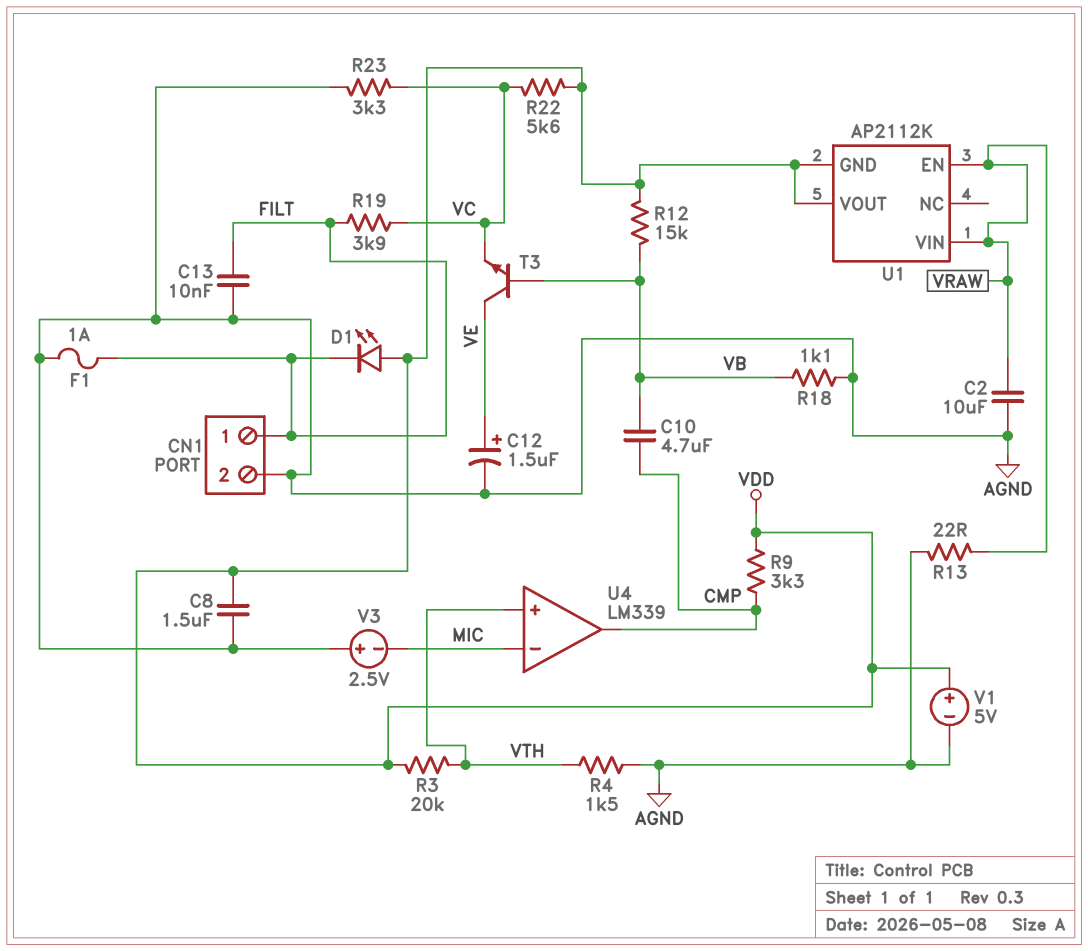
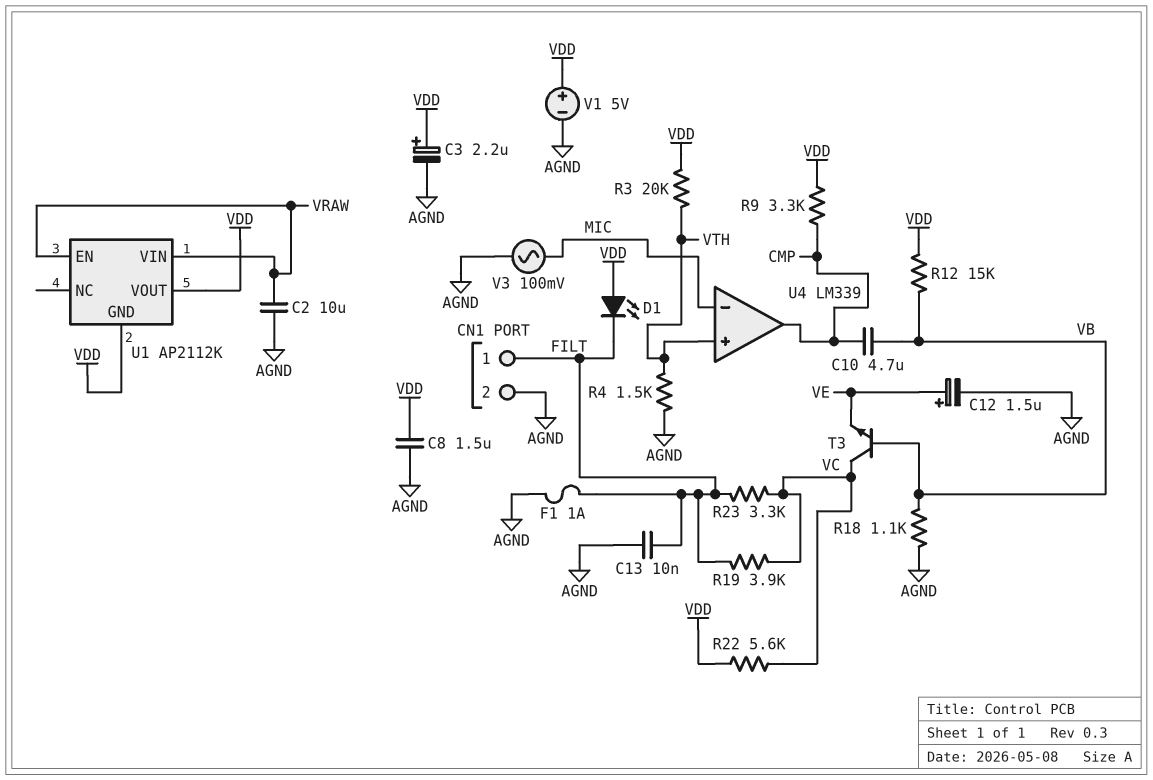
C3: none -> 2.2uF (plus VDD, minus AGND)
R13: 22 (AGND, VRAW) -> none
R23: 3.3k (AGND, VC) -> 3.3k (FILT, VC)
T3: NPN (B VB, C VE, E VC) -> NPN (B VB, C VC, E VE)
V3: 2.5V (plus AGND, minus MIC) -> AC 100mV (AGND, MIC)

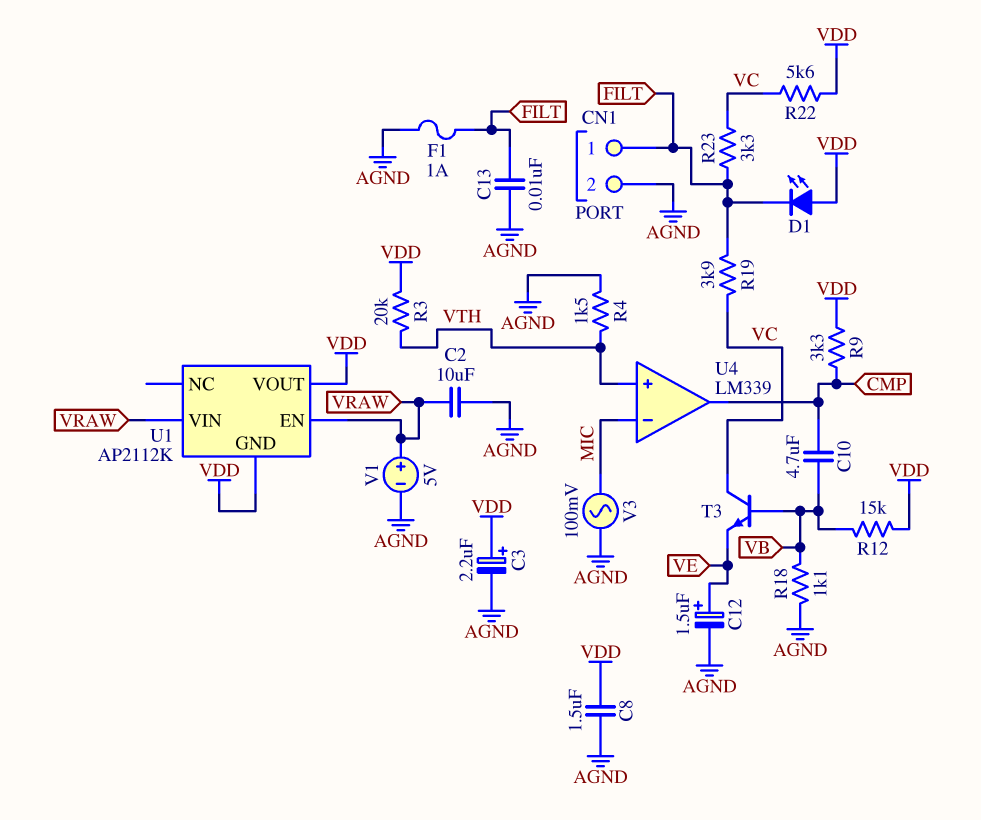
V1: 5V (plus VDD, minus AGND) -> 5V (plus VRAW, minus AGND)

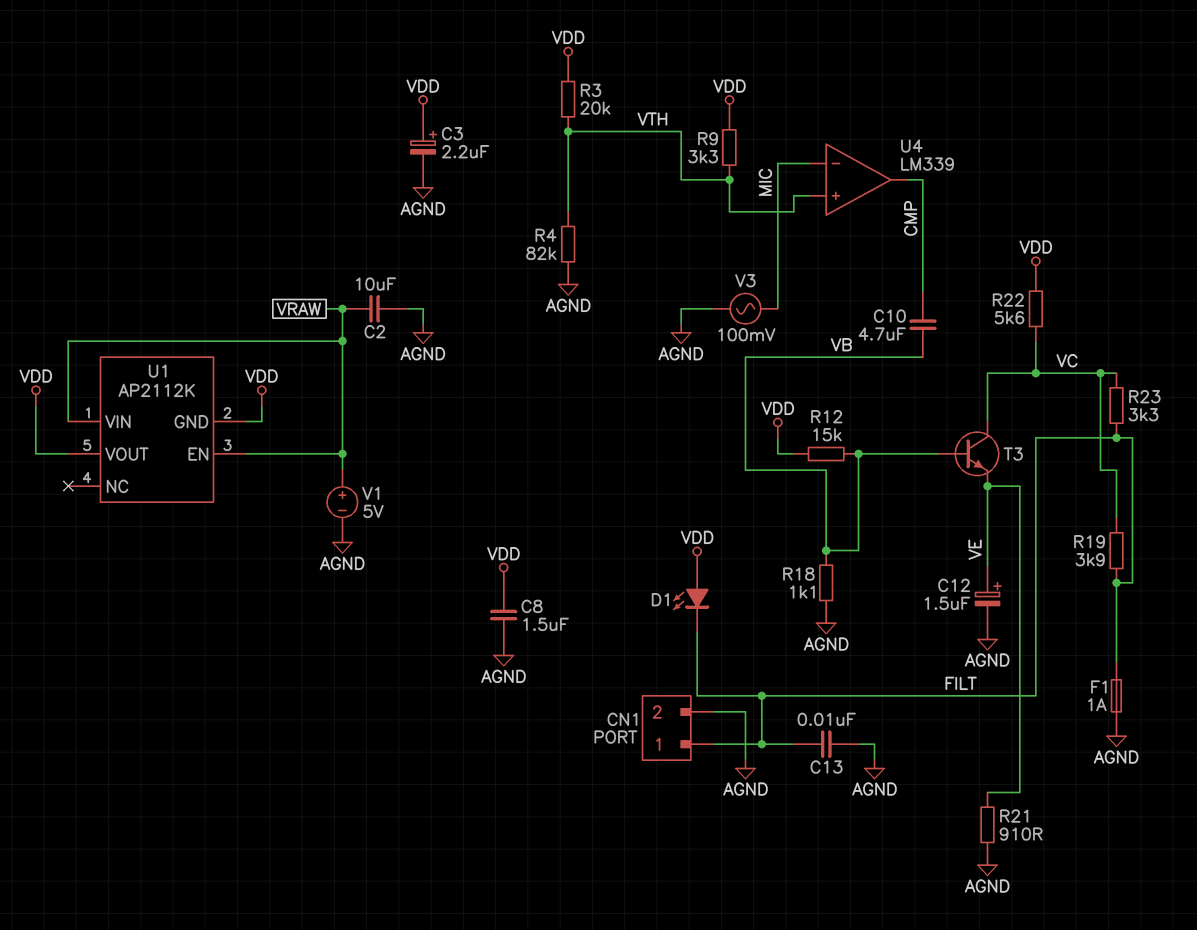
R4: 1.5k (AGND, VTH) -> 82k (AGND, VTH)
R9: 3.3k (CMP, VDD) -> 3.3k (VDD, VTH)
R21: none -> 910 (AGND, VE)

